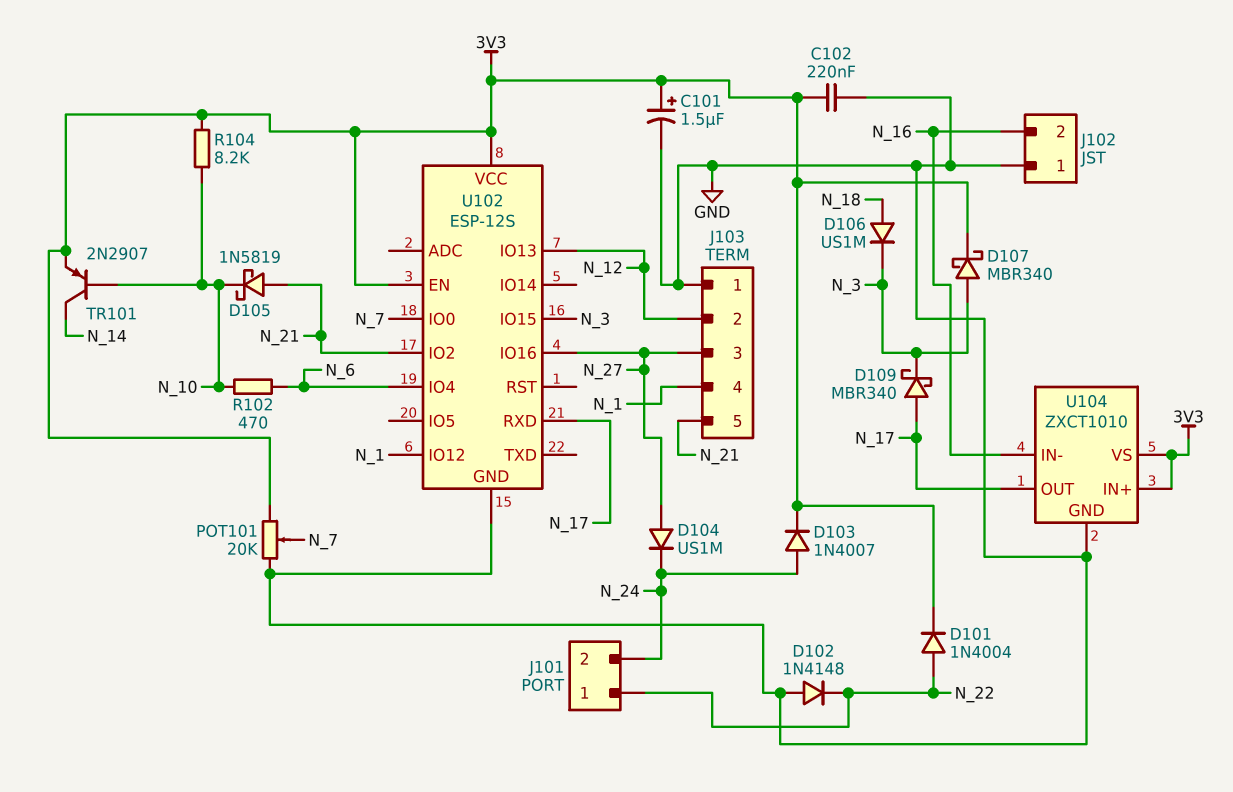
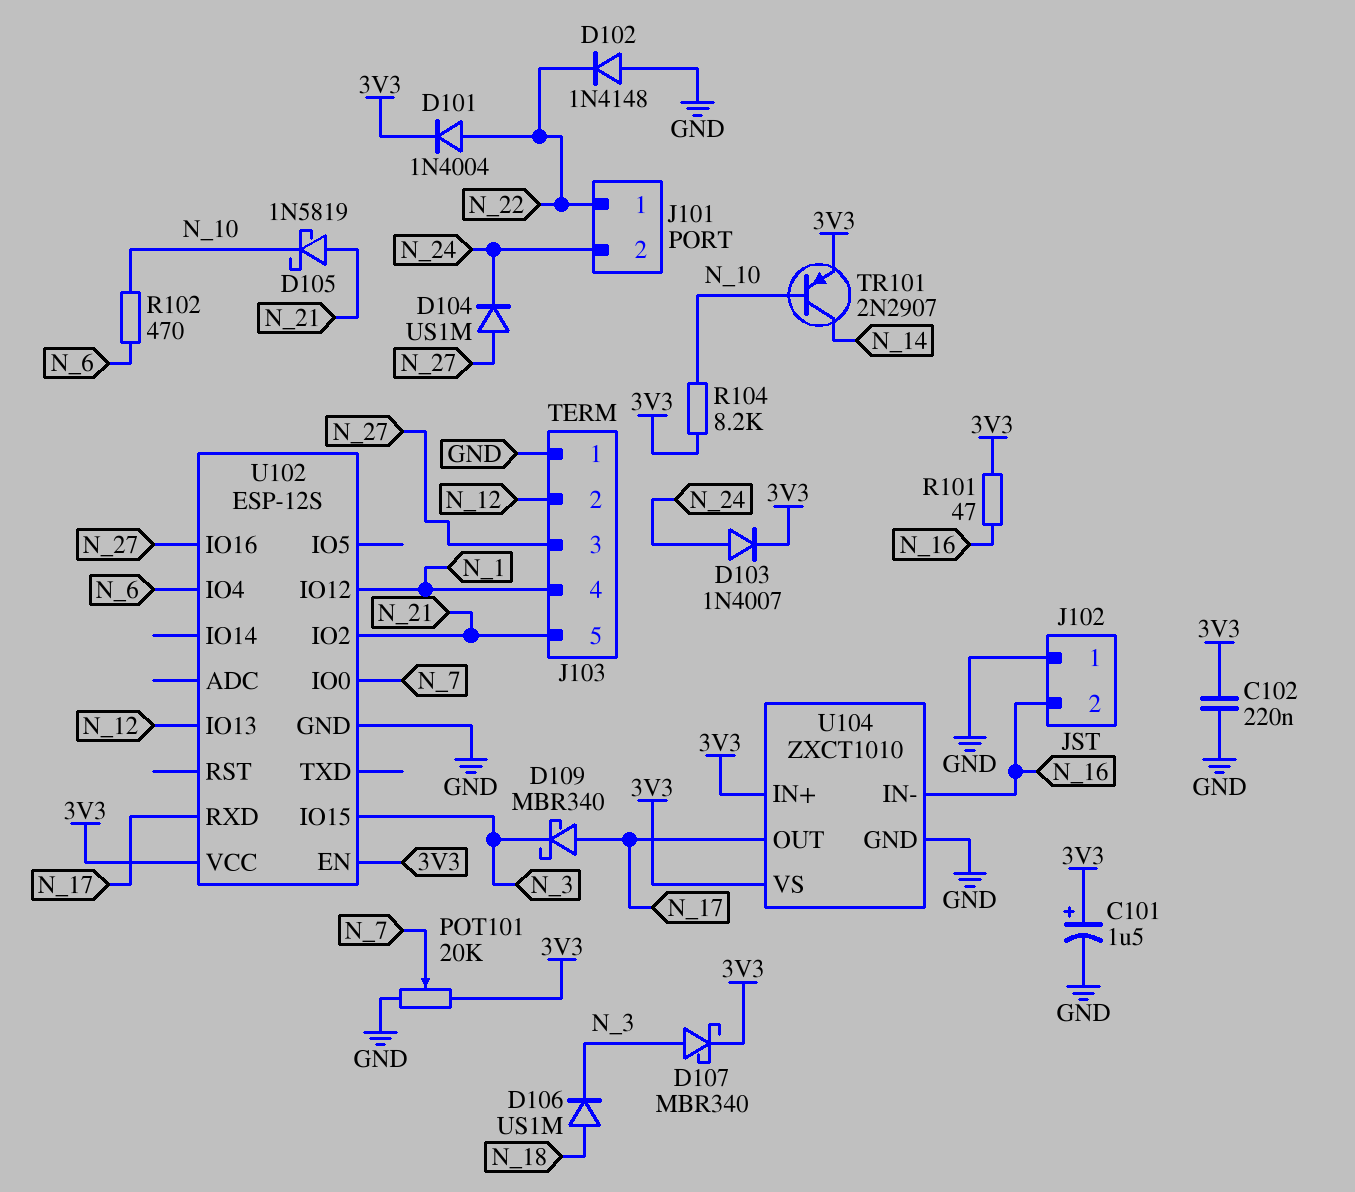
R101: none -> 47 (3V3, N_16)

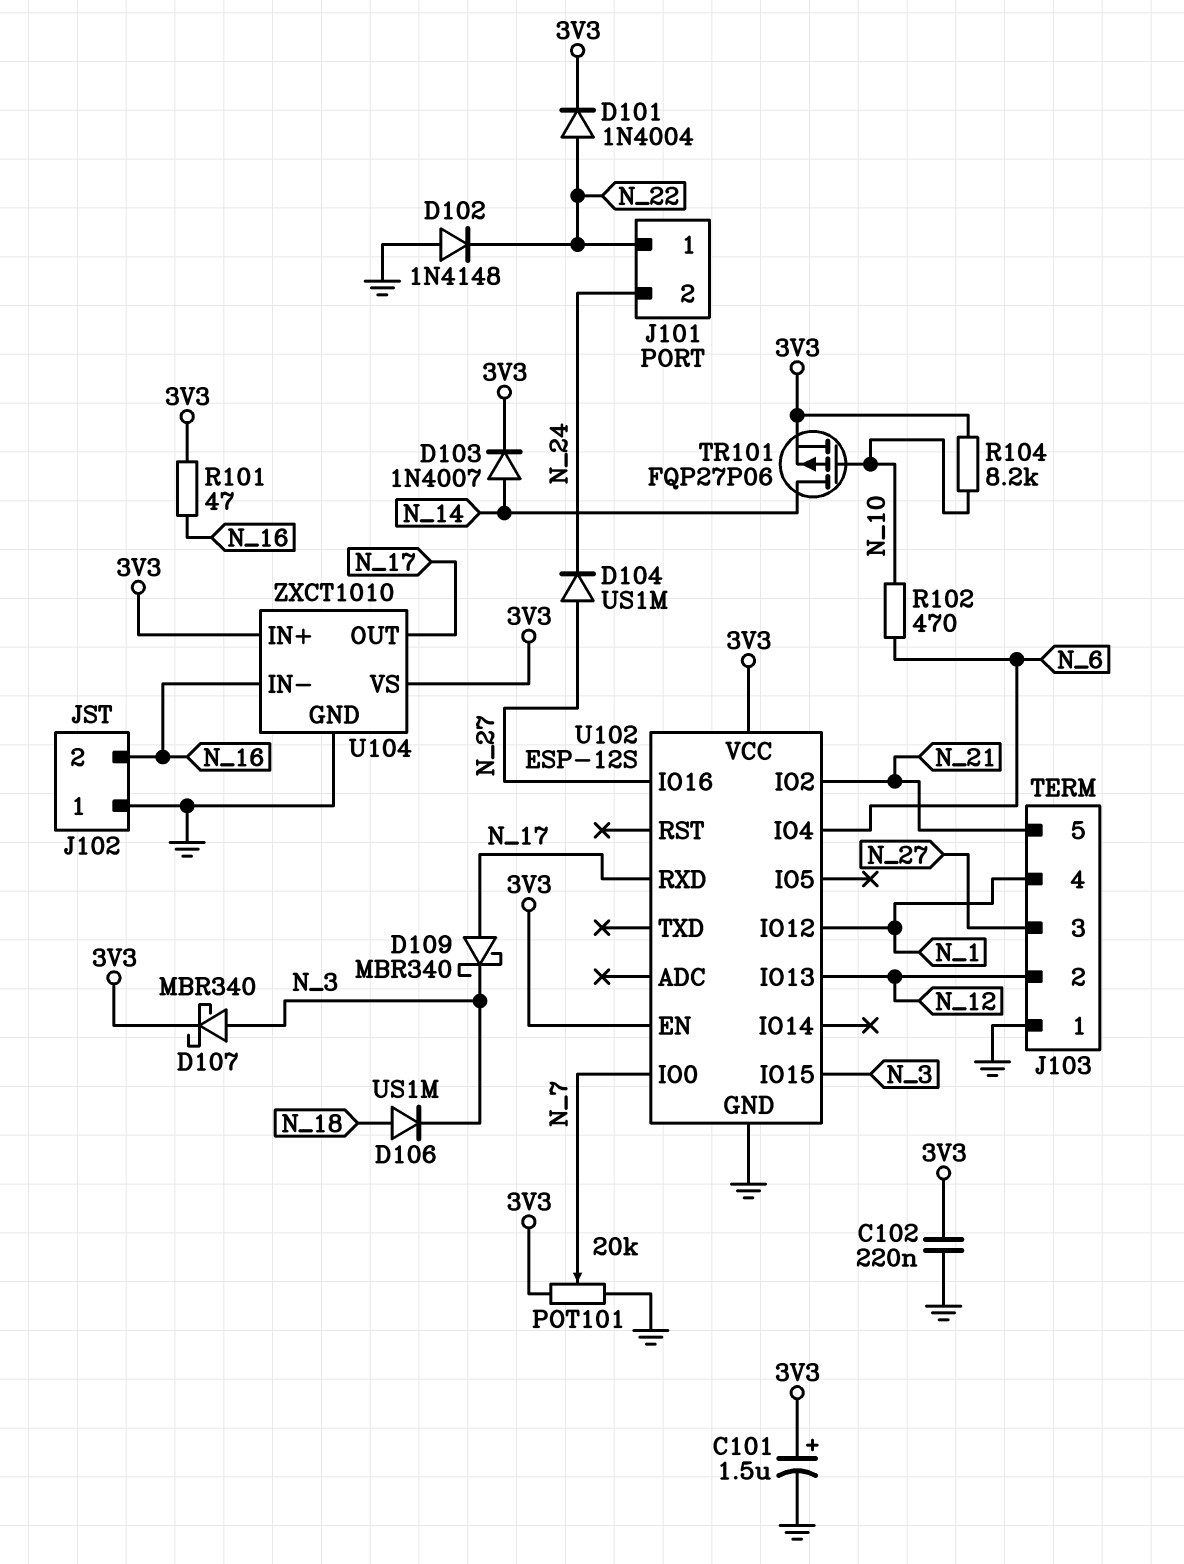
D103: diode 1N4007 (A N_24, K 3V3) -> diode 1N4007 (A N_14, K 3V3)
D105: schottky 1N5819 (A N_21, K N_10) -> none
TR101: PNP 2N2907 (B N_10, C N_14, E 3V3) -> PMOS FQP27P06 (G N_10, D N_14, S 3V3)

